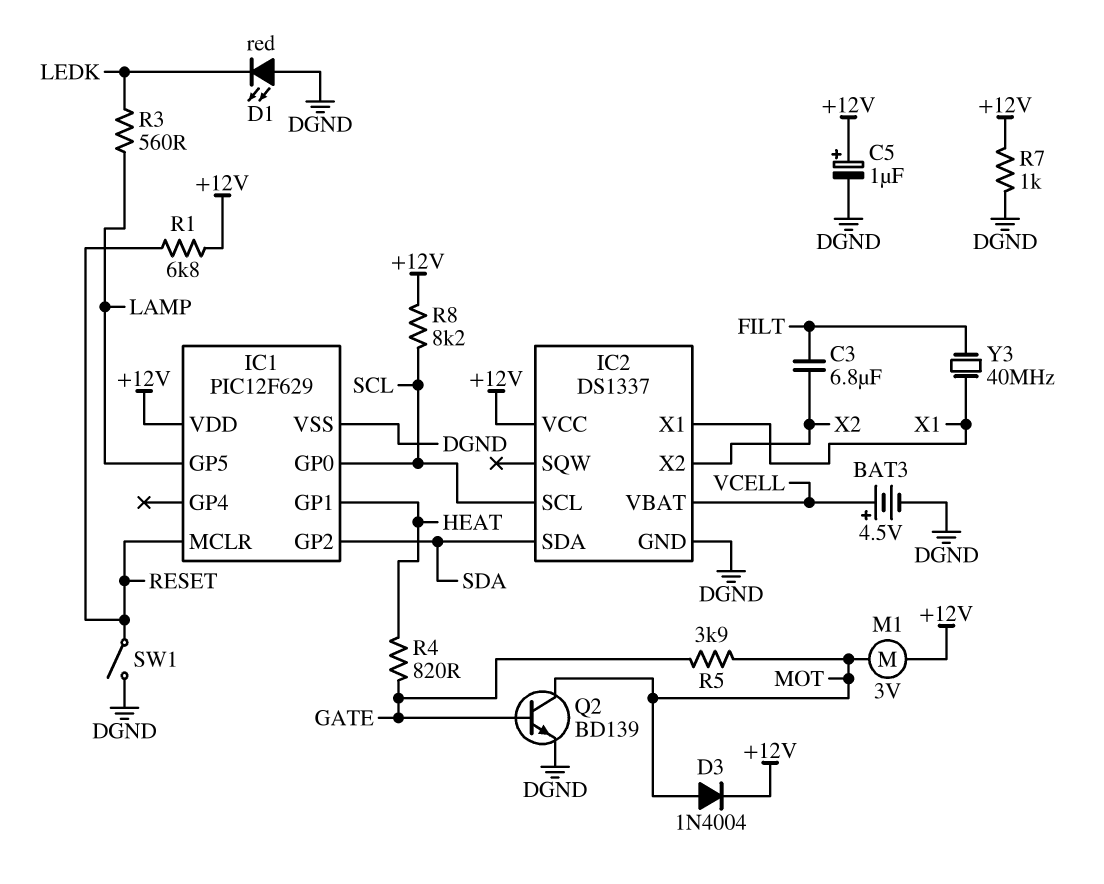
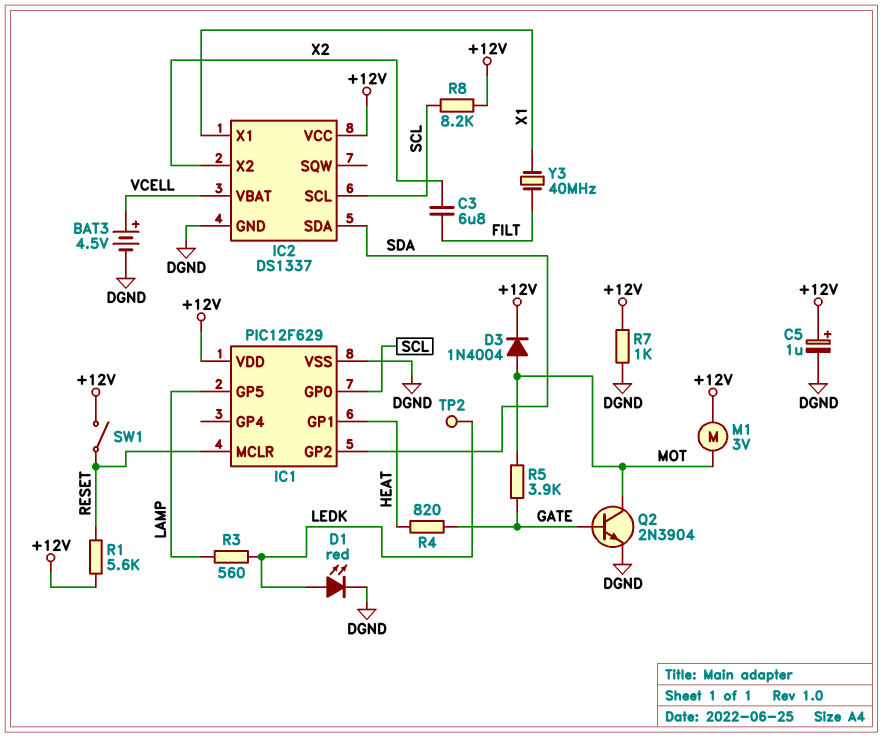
D1: LED red (A DGND, K LEDK) -> LED red (A LEDK, K DGND)
Q2: NPN BD139 (B GATE, C MOT, E DGND) -> NPN 2N3904 (B GATE, C MOT, E DGND)
R1: 6.8k (+12V, RESET) -> 5.6k (+12V, RESET)
SW1: switch (DGND, RESET) -> switch (+12V, RESET)
TP2: none -> test point (LEDK)

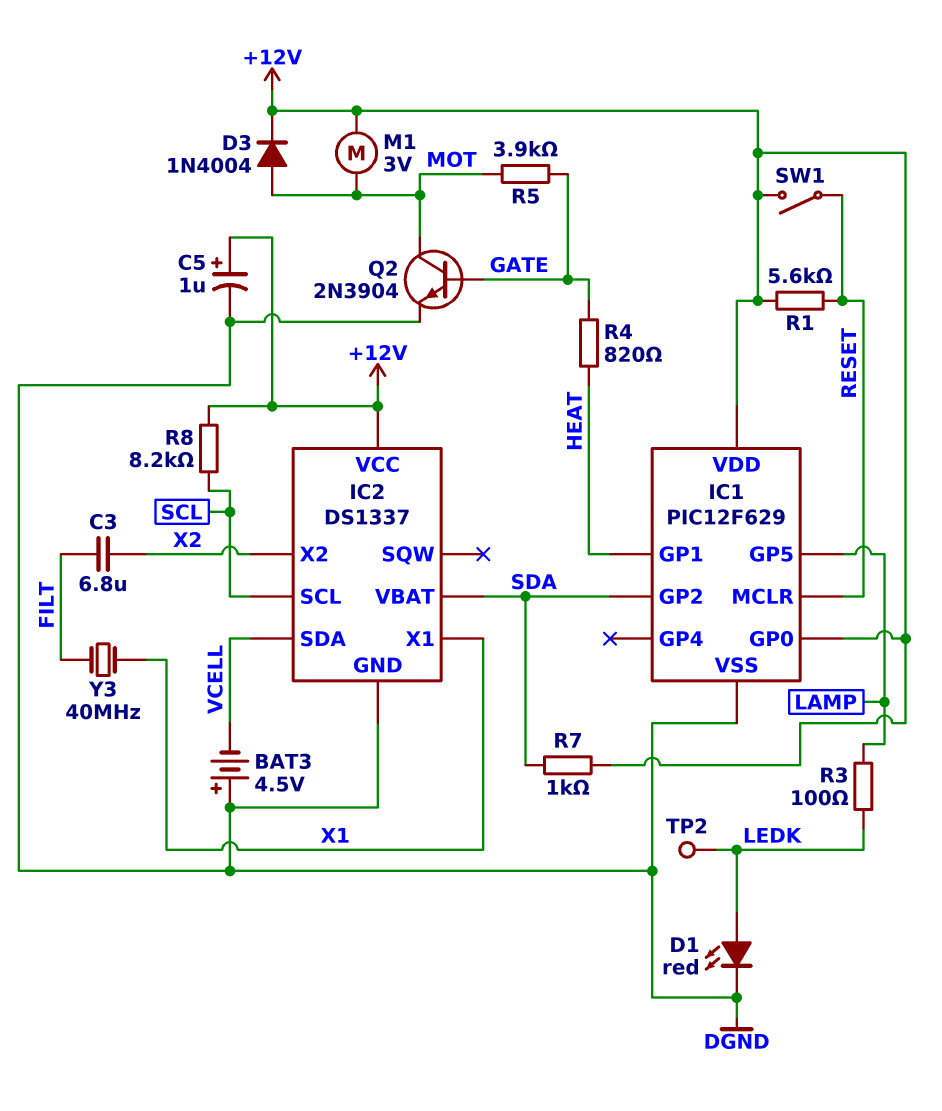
BAT3: 4.5V (plus VCELL, minus DGND) -> 4.5V (plus DGND, minus VCELL)
IC1 pin GP0: SCL -> +12V
IC2 pin SDA: SDA -> VCELL
IC2 pin VBAT: VCELL -> SDA
R3: 560 (LAMP, LEDK) -> 100 (LAMP, LEDK)
R7: 1k (+12V, DGND) -> 1k (+12V, SDA)

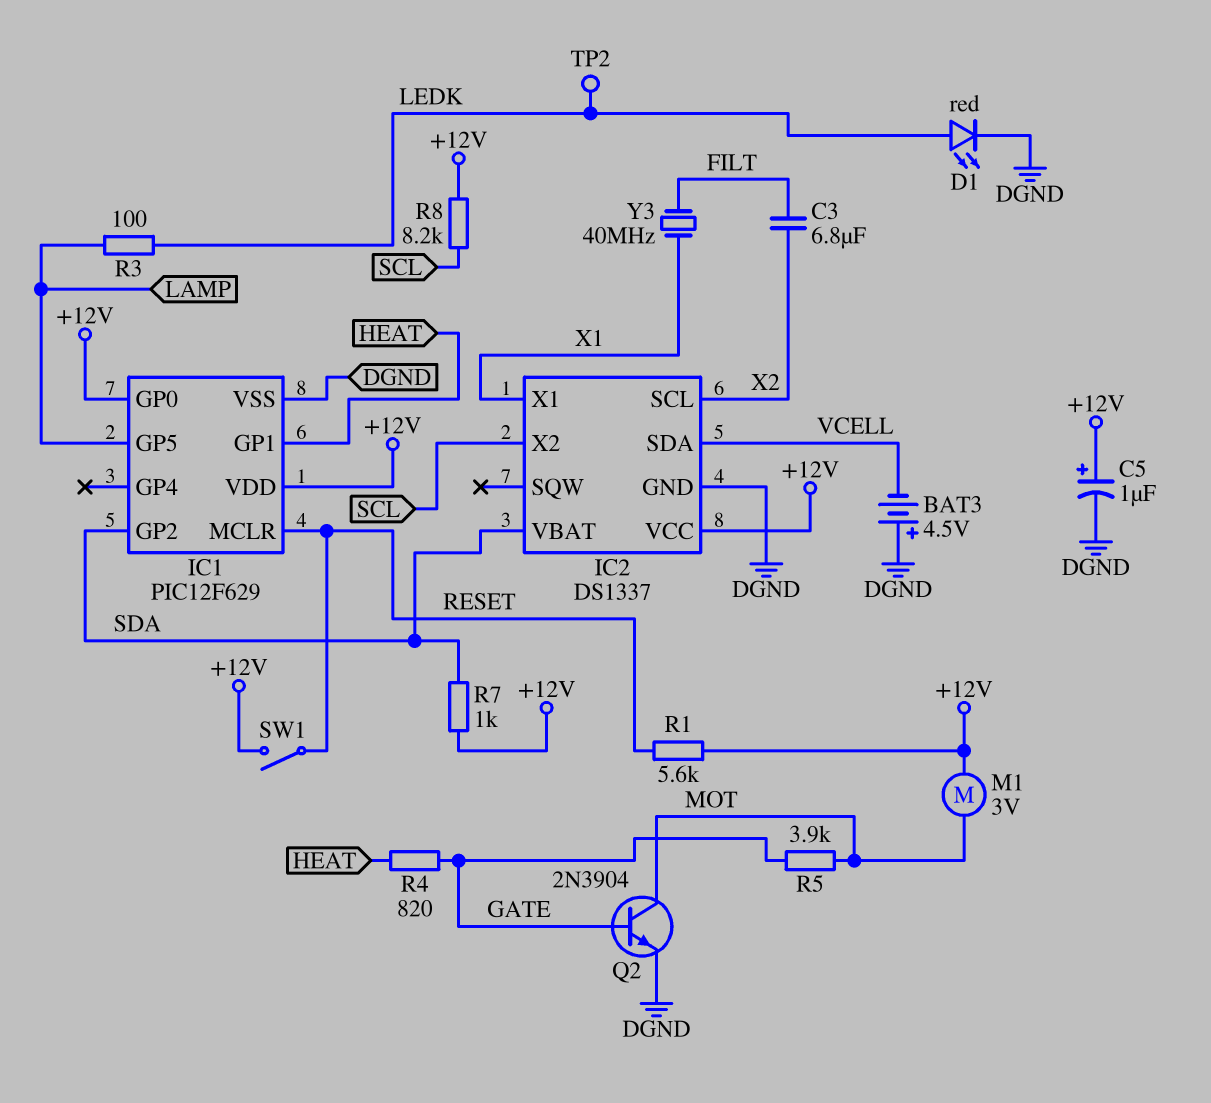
D3: diode 1N4004 (A MOT, K +12V) -> none
IC2 pin SCL: SCL -> X2
IC2 pin X2: X2 -> SCL

